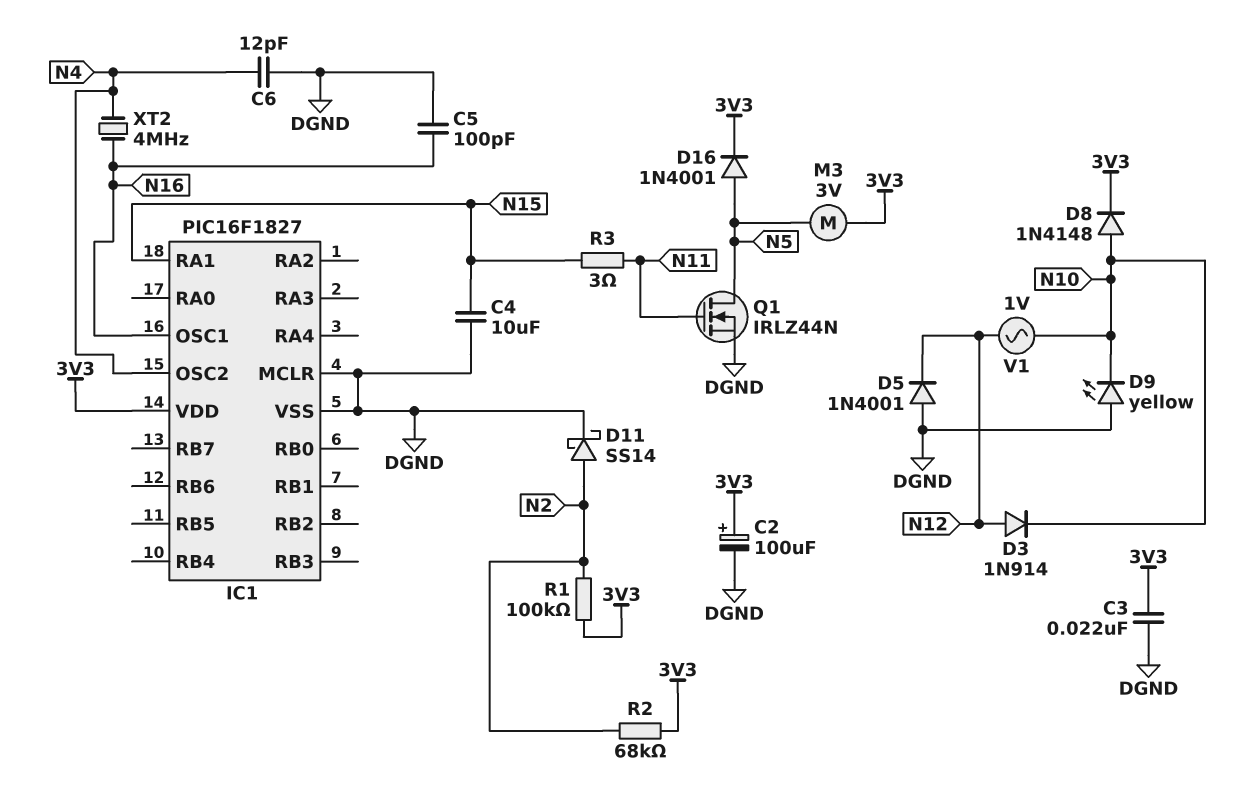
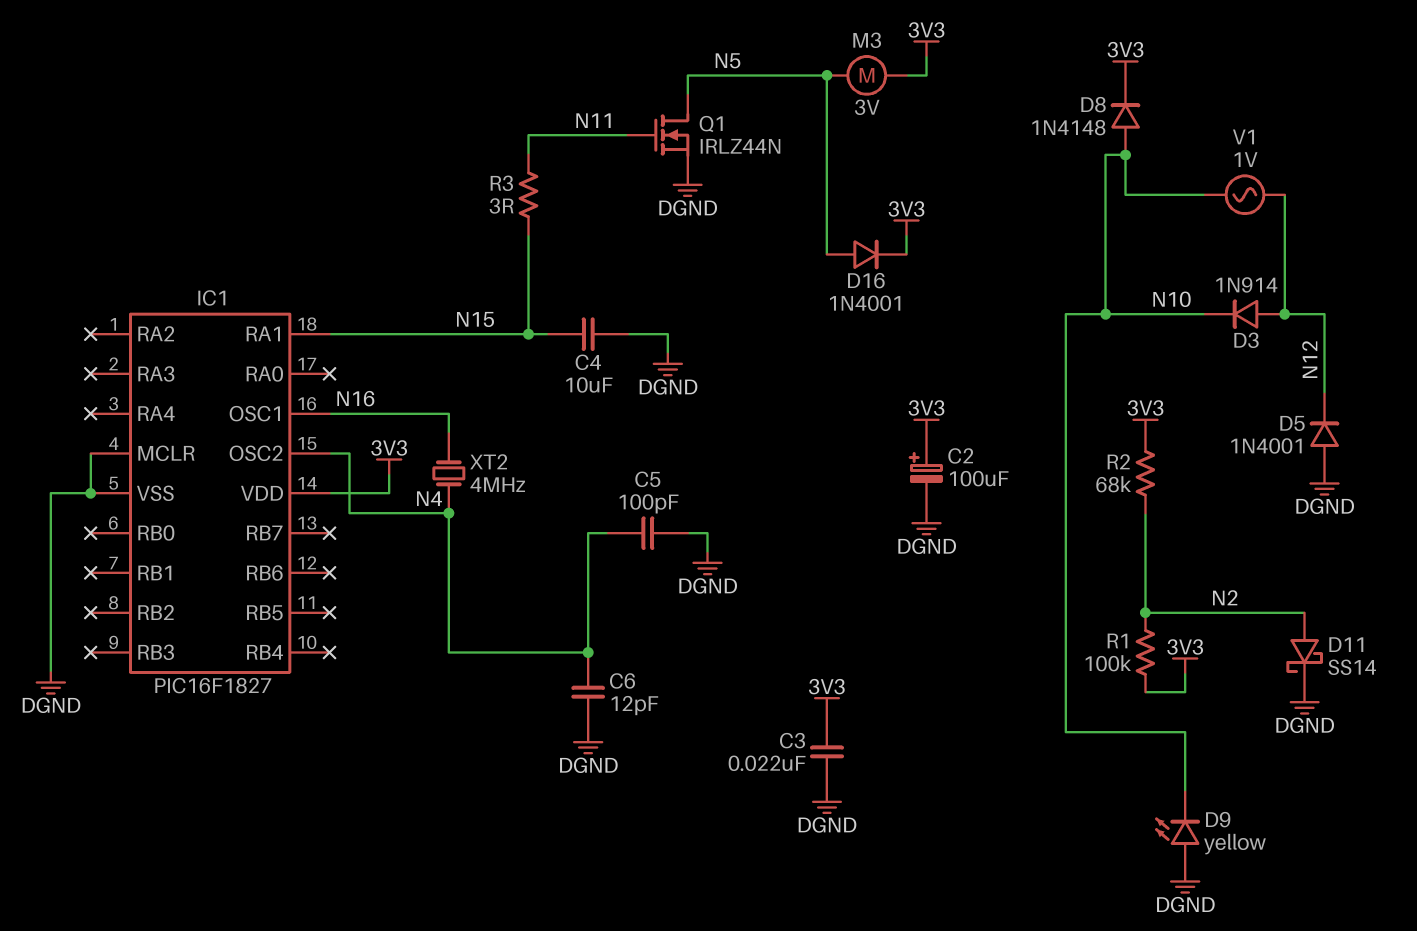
C5: 100pF (DGND, N16) -> 100pF (DGND, N4)

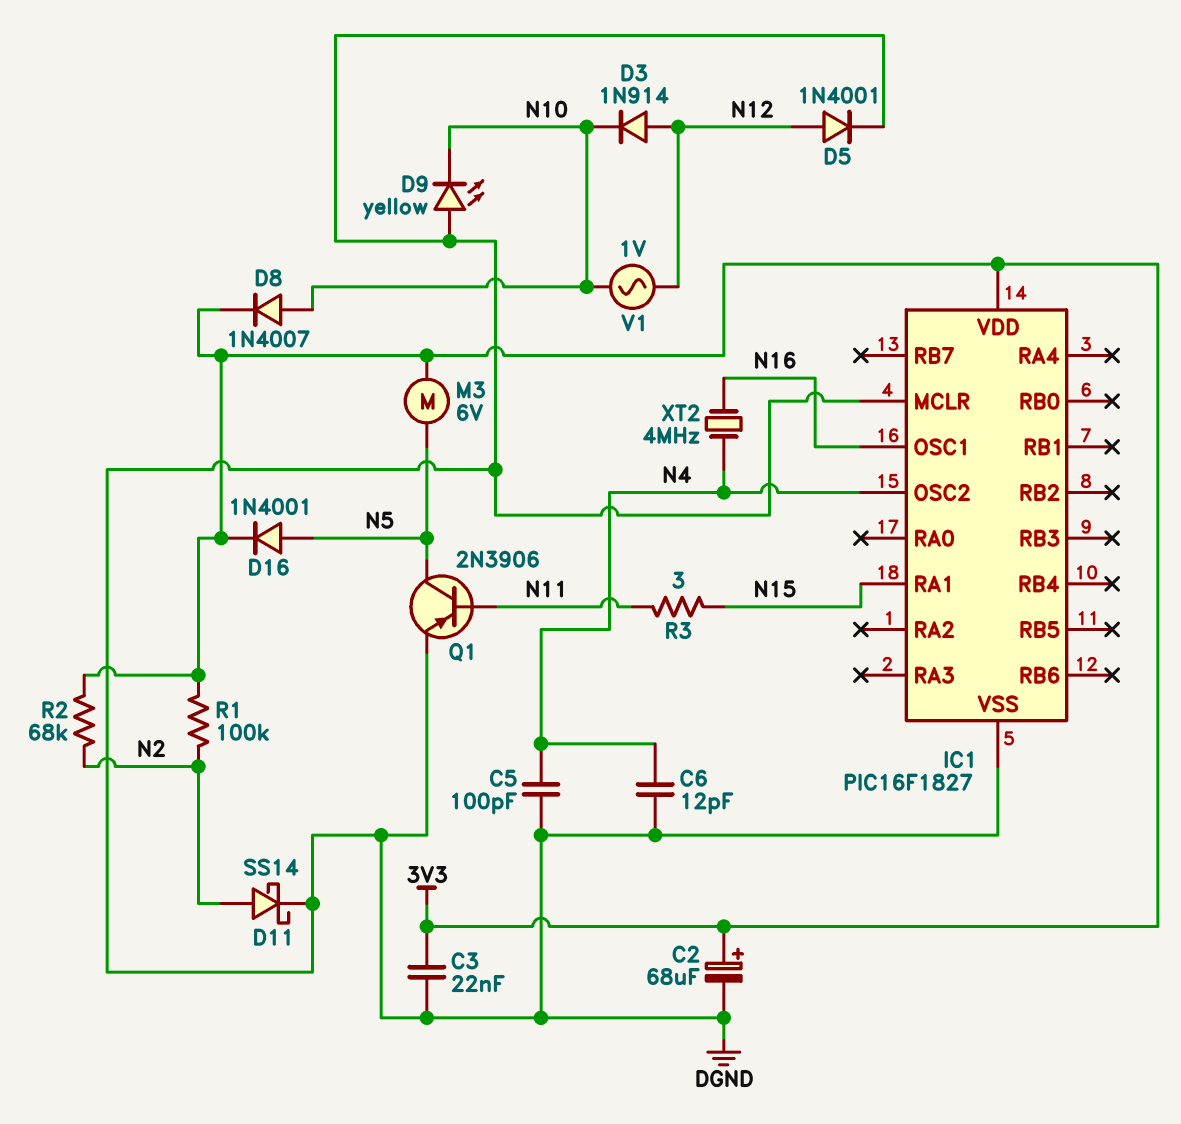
C2: 100uF (plus 3V3, minus DGND) -> 68uF (plus 3V3, minus DGND)
C4: 10uF (DGND, N15) -> none
D5: diode 1N4001 (A DGND, K N12) -> diode 1N4001 (A N12, K DGND)
D8: diode 1N4148 (A N10, K 3V3) -> diode 1N4007 (A N10, K 3V3)
M3: motor 3V (3V3, N5) -> motor 6V (3V3, N5)
Q1: NMOS IRLZ44N (G N11, D N5, S DGND) -> PNP 2N3906 (B N11, C N5, E DGND)

